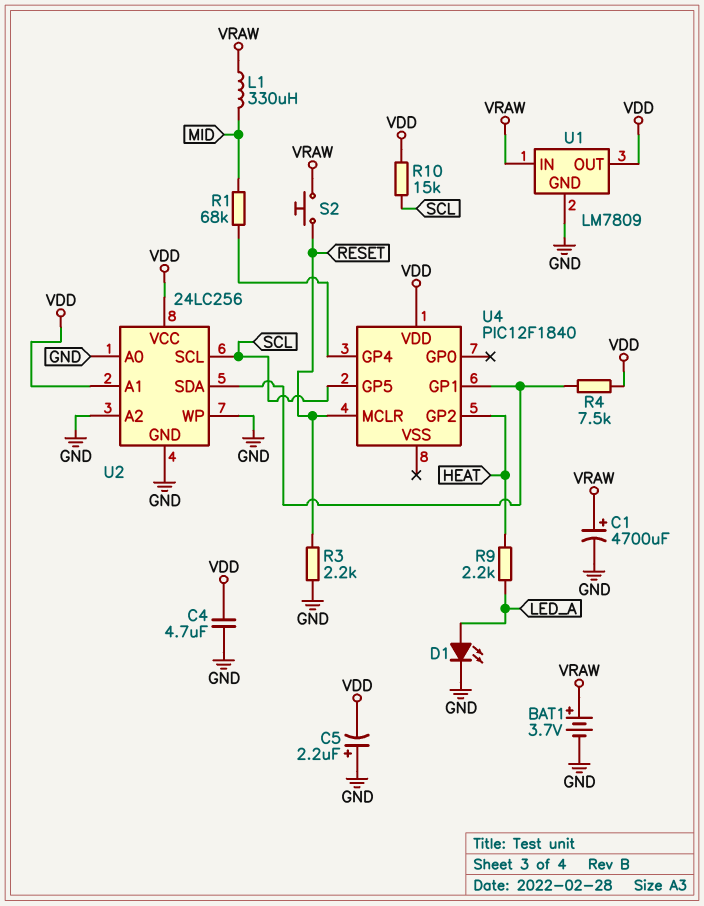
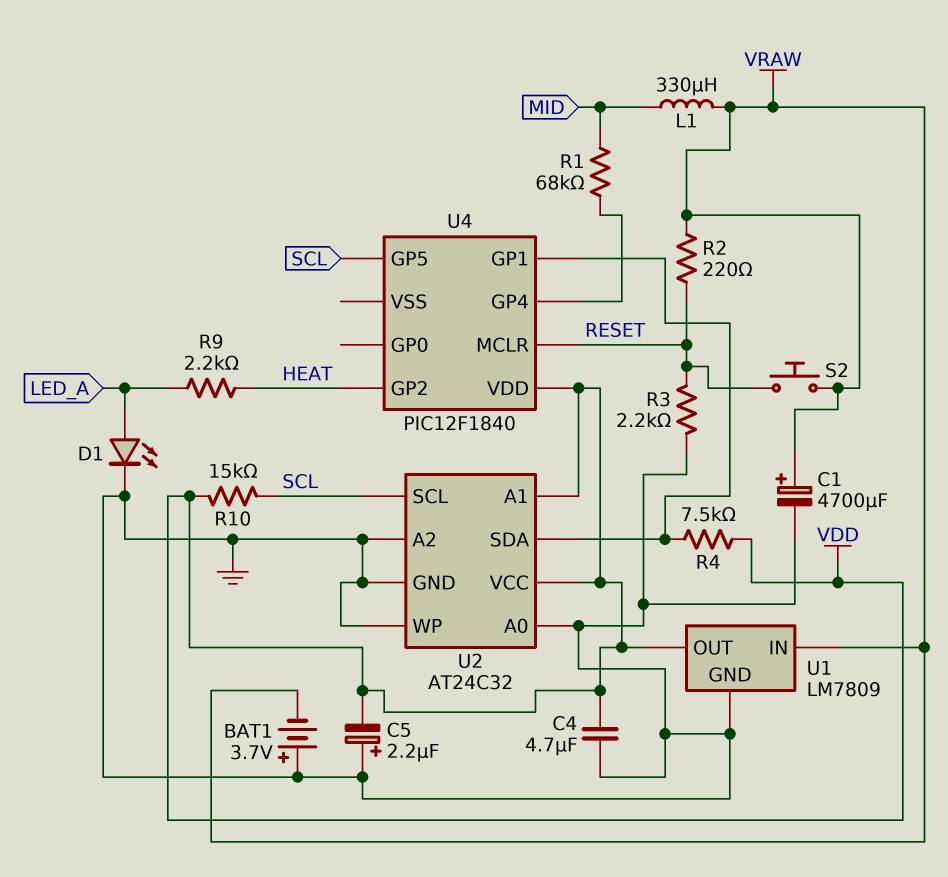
BAT1: 3.7V (plus VRAW, minus GND) -> 3.7V (plus GND, minus VRAW)
R2: none -> 220 (RESET, VRAW)
U2: 24LC256 -> AT24C32

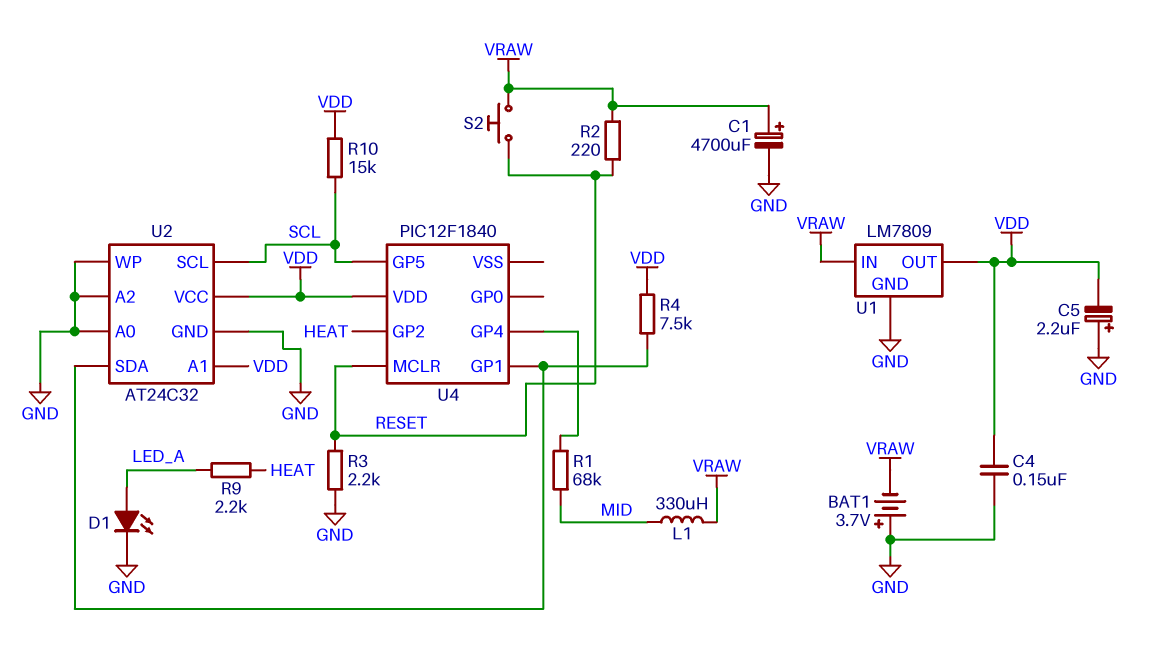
C4: 4.7uF (GND, VDD) -> 150nF (GND, VDD)

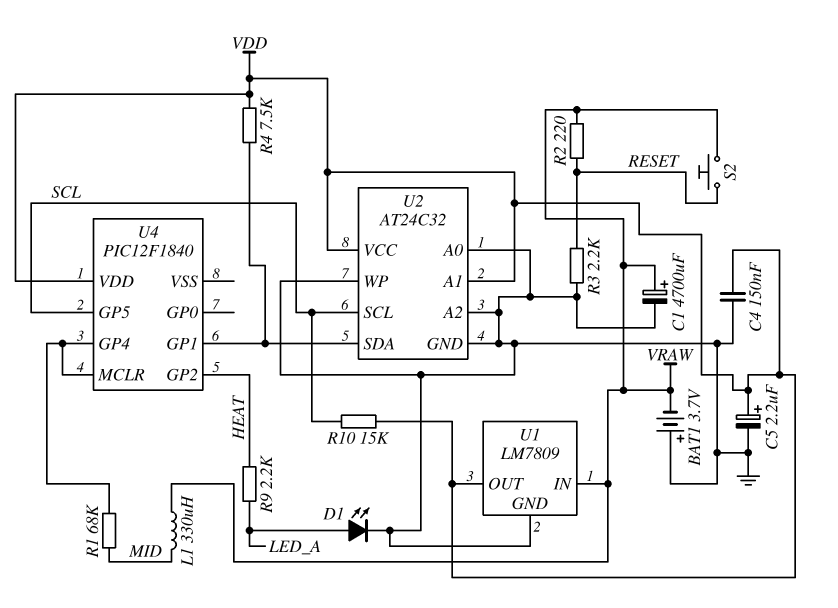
C5: 2.2uF (plus GND, minus VDD) -> 2.2uF (plus VDD, minus GND)
U4 pin MCLR: RESET -> U4/GP4

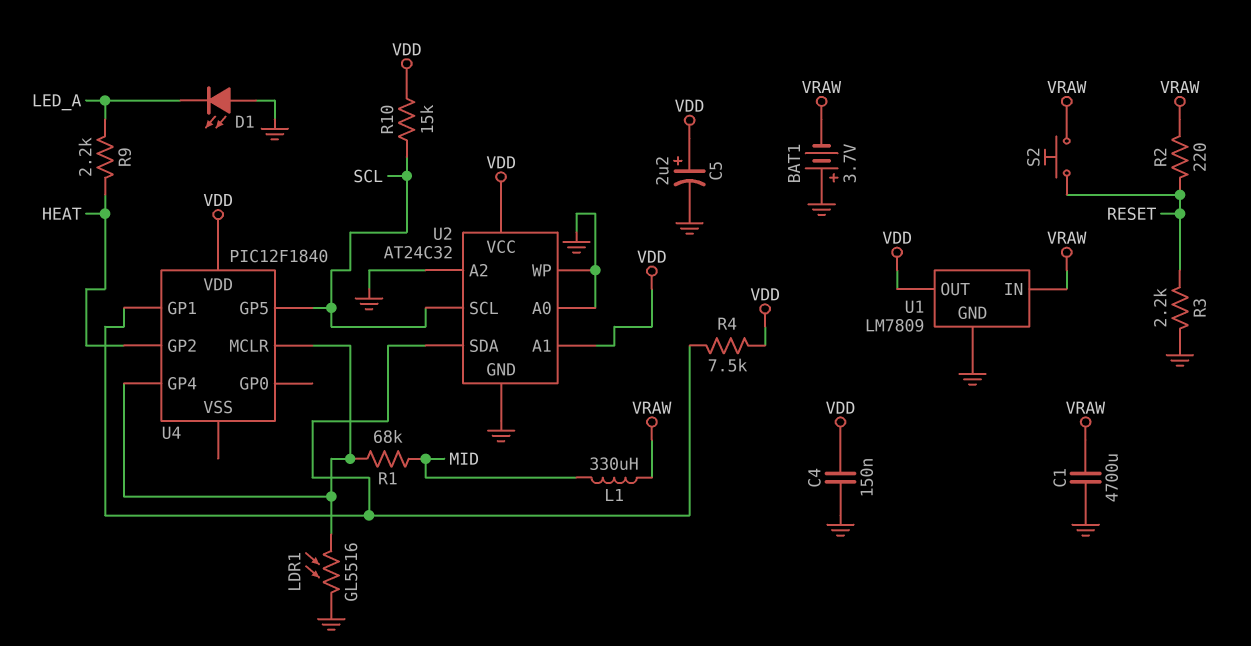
C1: 4700uF (plus VRAW, minus GND) -> 4700uF (GND, VRAW)
D1: LED (A LED_A, K GND) -> LED (A GND, K LED_A)
LDR1: none -> GL5516 (GND, U4/GP4)

